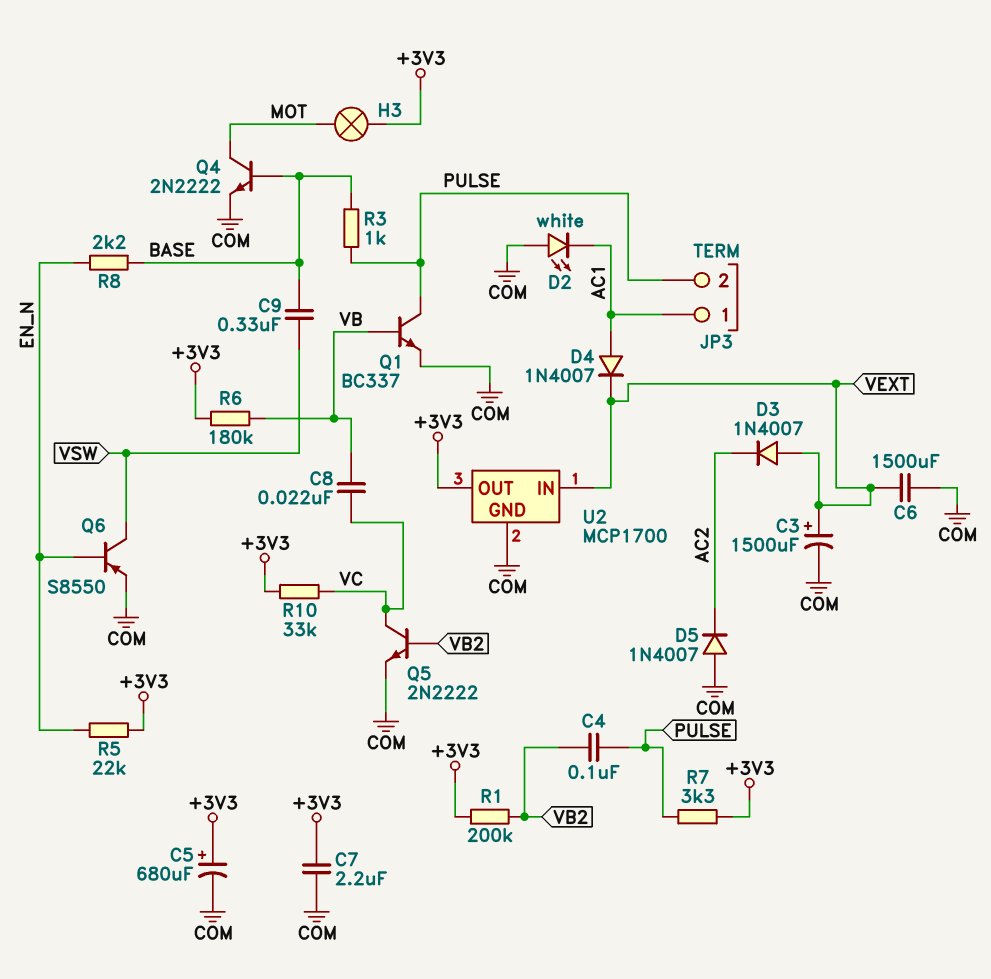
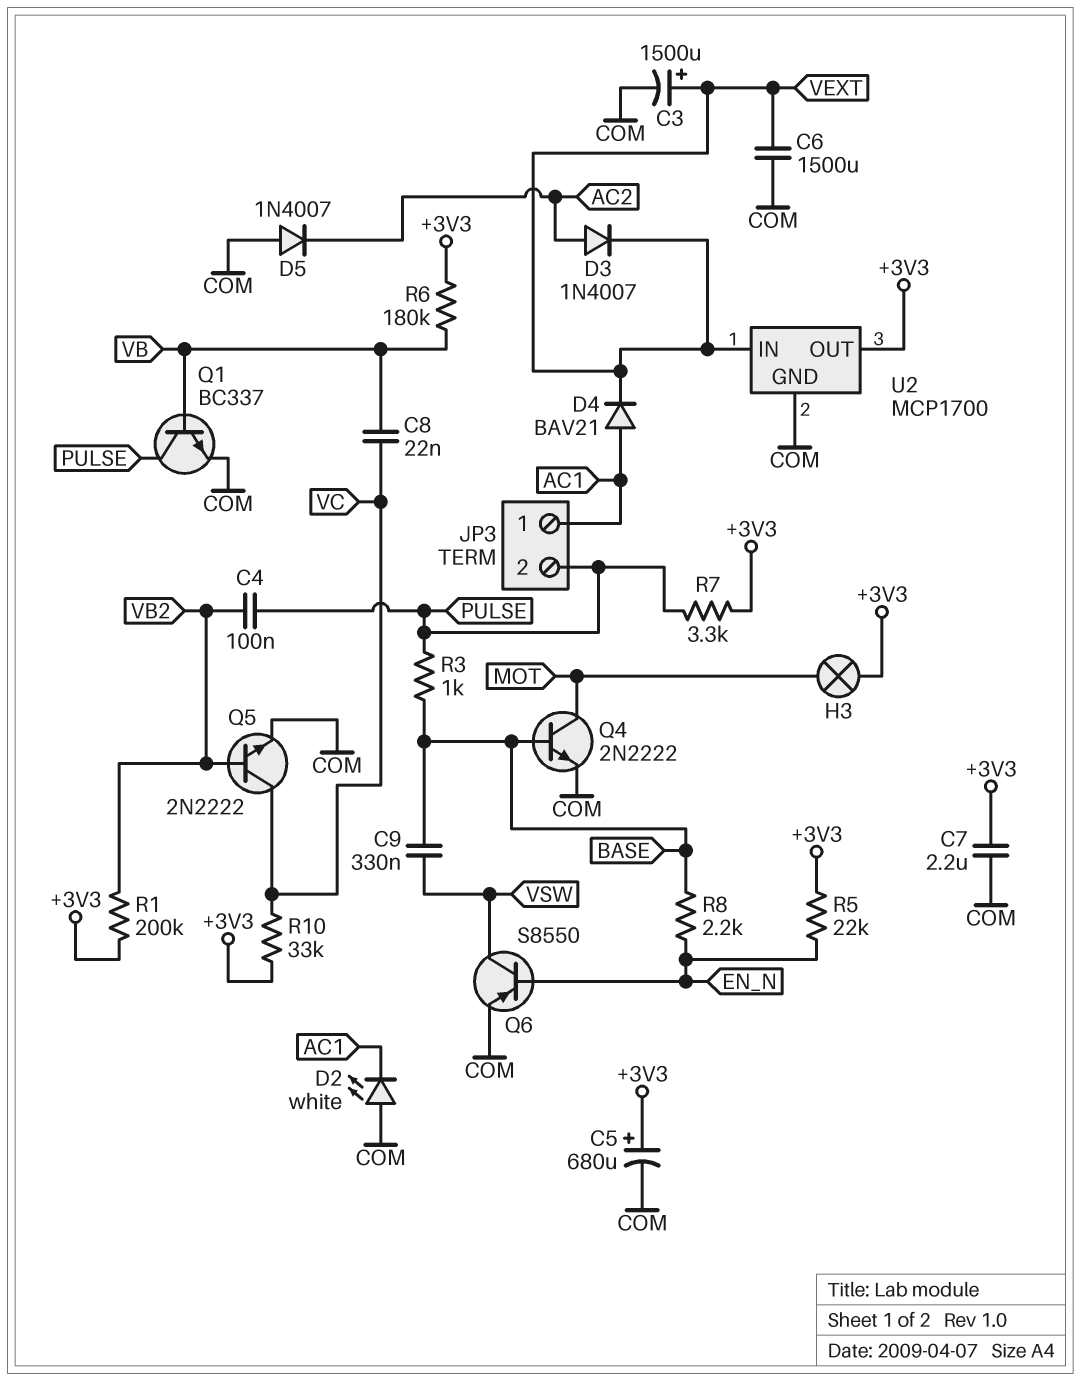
D3: diode 1N4007 (A VEXT, K AC2) -> diode 1N4007 (A AC2, K VEXT)
D4: diode 1N4007 (A AC1, K VEXT) -> diode BAV21 (A AC1, K VEXT)

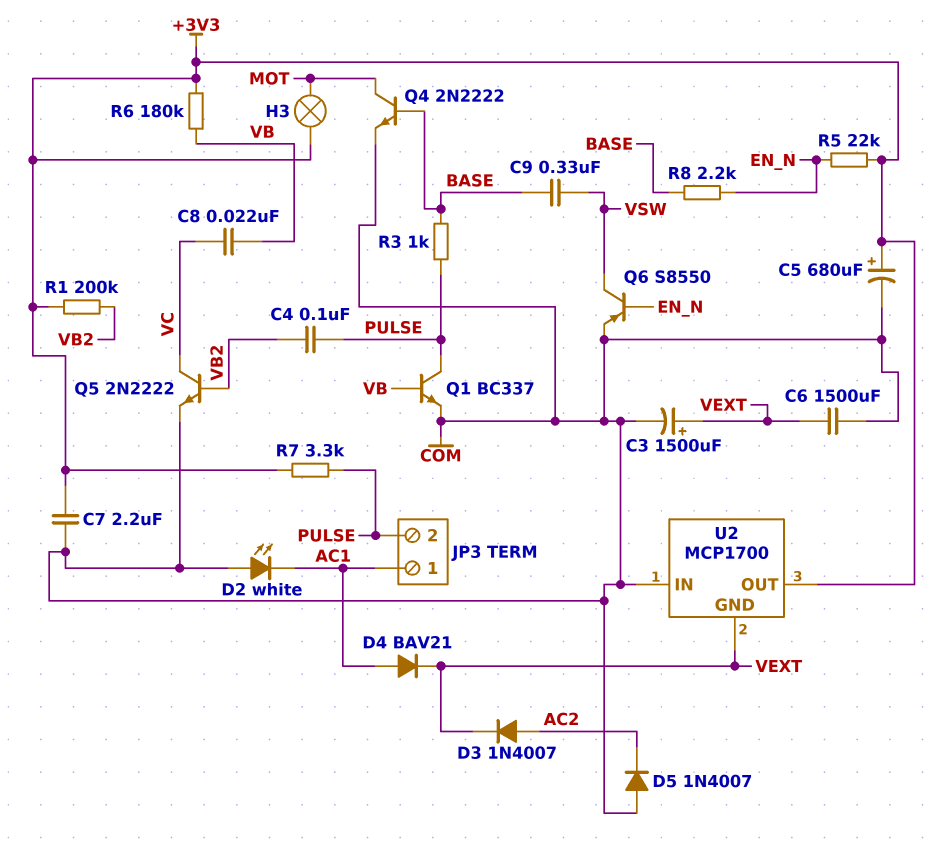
R10: 33k (+3V3, VC) -> none
U2 pin GND: COM -> VEXT
U2 pin IN: VEXT -> COM

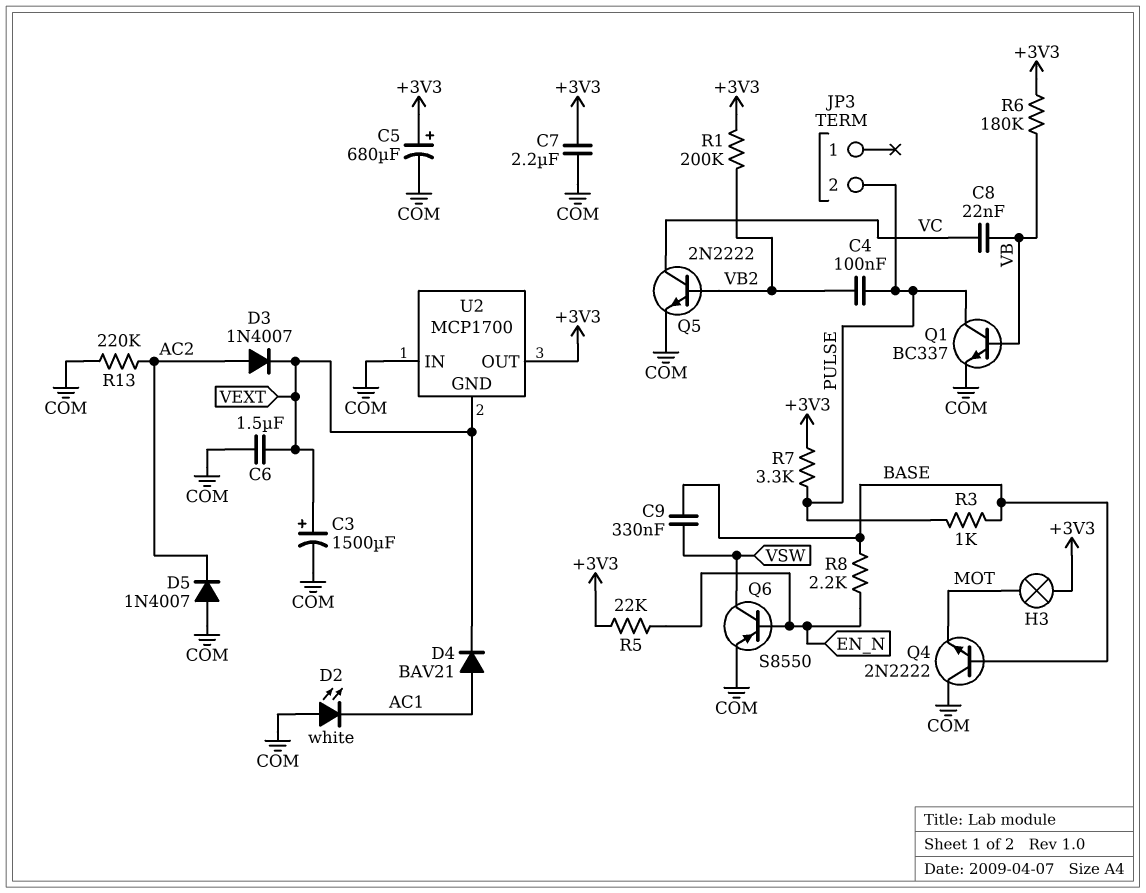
C6: 1500uF (COM, VEXT) -> 1.5uF (COM, VEXT)
JP3 pin 1: AC1 -> none
Q4: NPN 2N2222 (B BASE, C MOT, E COM) -> NPN 2N2222 (B BASE, C COM, E MOT)
R13: none -> 220k (AC2, COM)

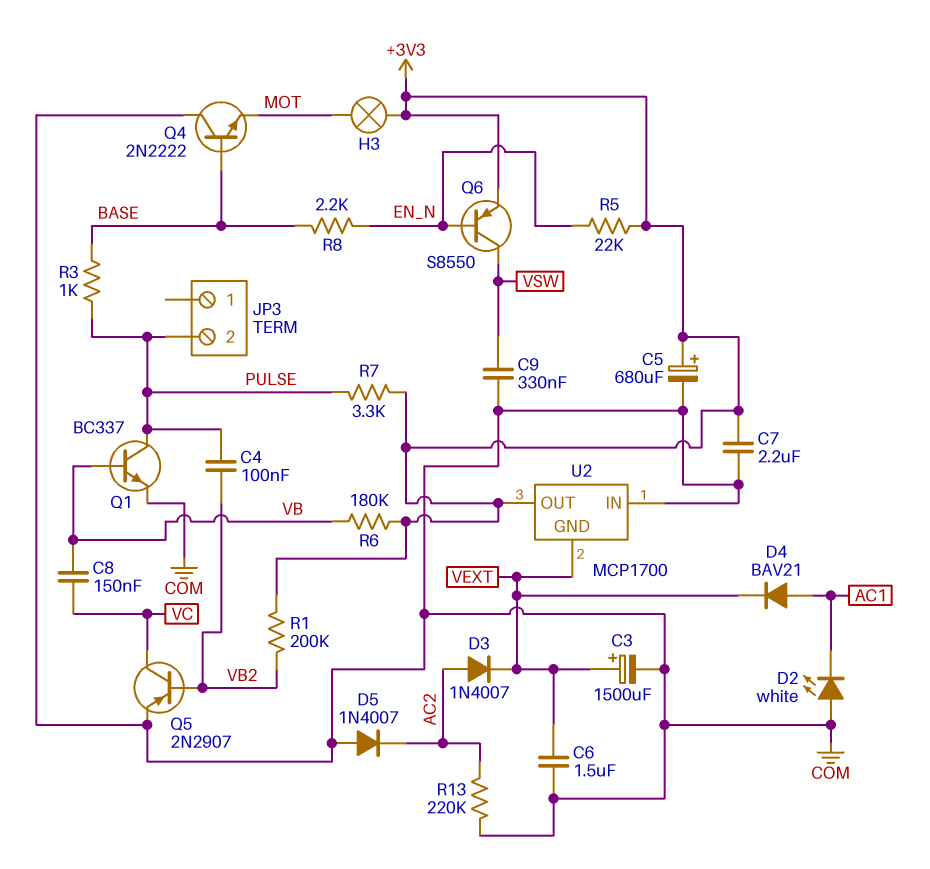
C8: 22nF (VB, VC) -> 150nF (VB, VC)
C9: 330nF (BASE, VSW) -> 330nF (COM, VSW)
Q5: NPN 2N2222 (B VB2, C VC, E COM) -> PNP 2N2907 (B VB2, C VC, E COM)
Q6: PNP S8550 (B EN_N, C VSW, E COM) -> PNP S8550 (B EN_N, C VSW, E +3V3)

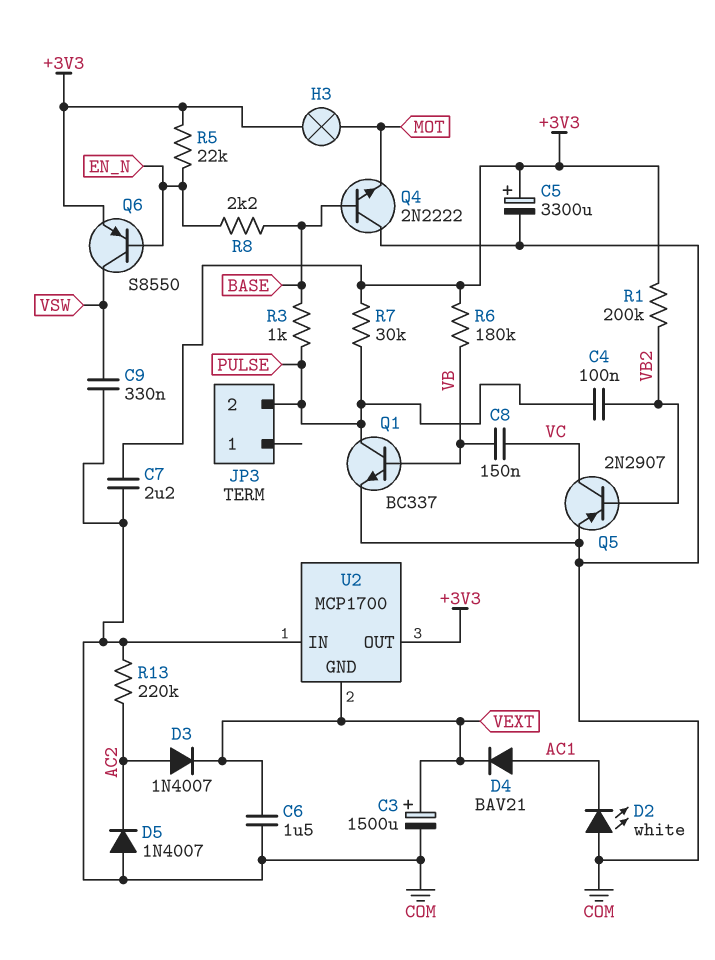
C5: 680uF (plus +3V3, minus COM) -> 3300uF (plus +3V3, minus COM)
R7: 3.3k (+3V3, PULSE) -> 30k (+3V3, PULSE)

